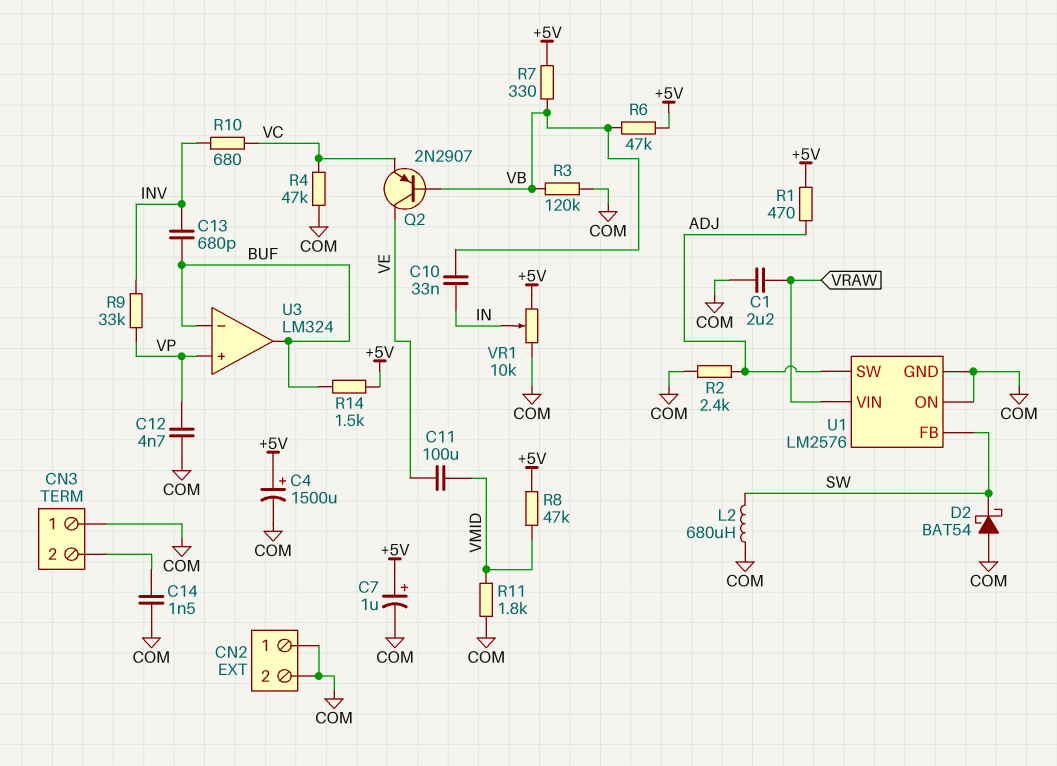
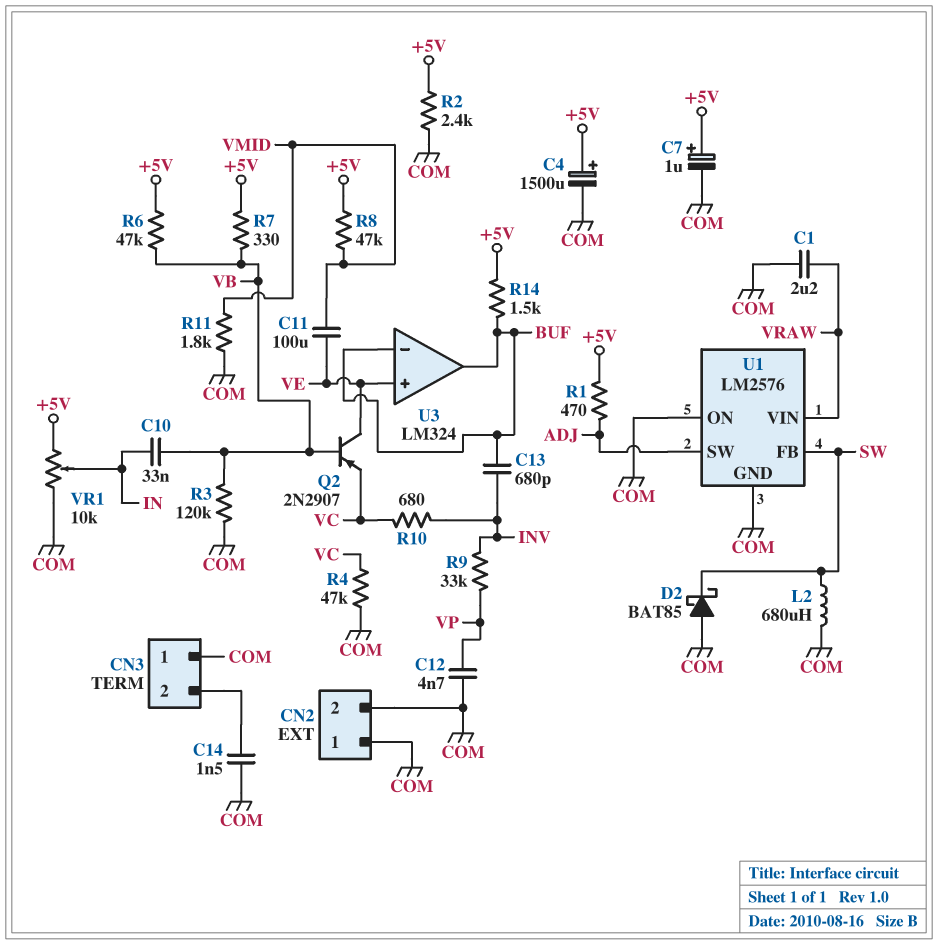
D2: schottky BAT54 (A COM, K SW) -> schottky BAT85 (A COM, K SW)
R2: 2.4k (ADJ, COM) -> 2.4k (+5V, COM)
U3 pin in+: VP -> VE

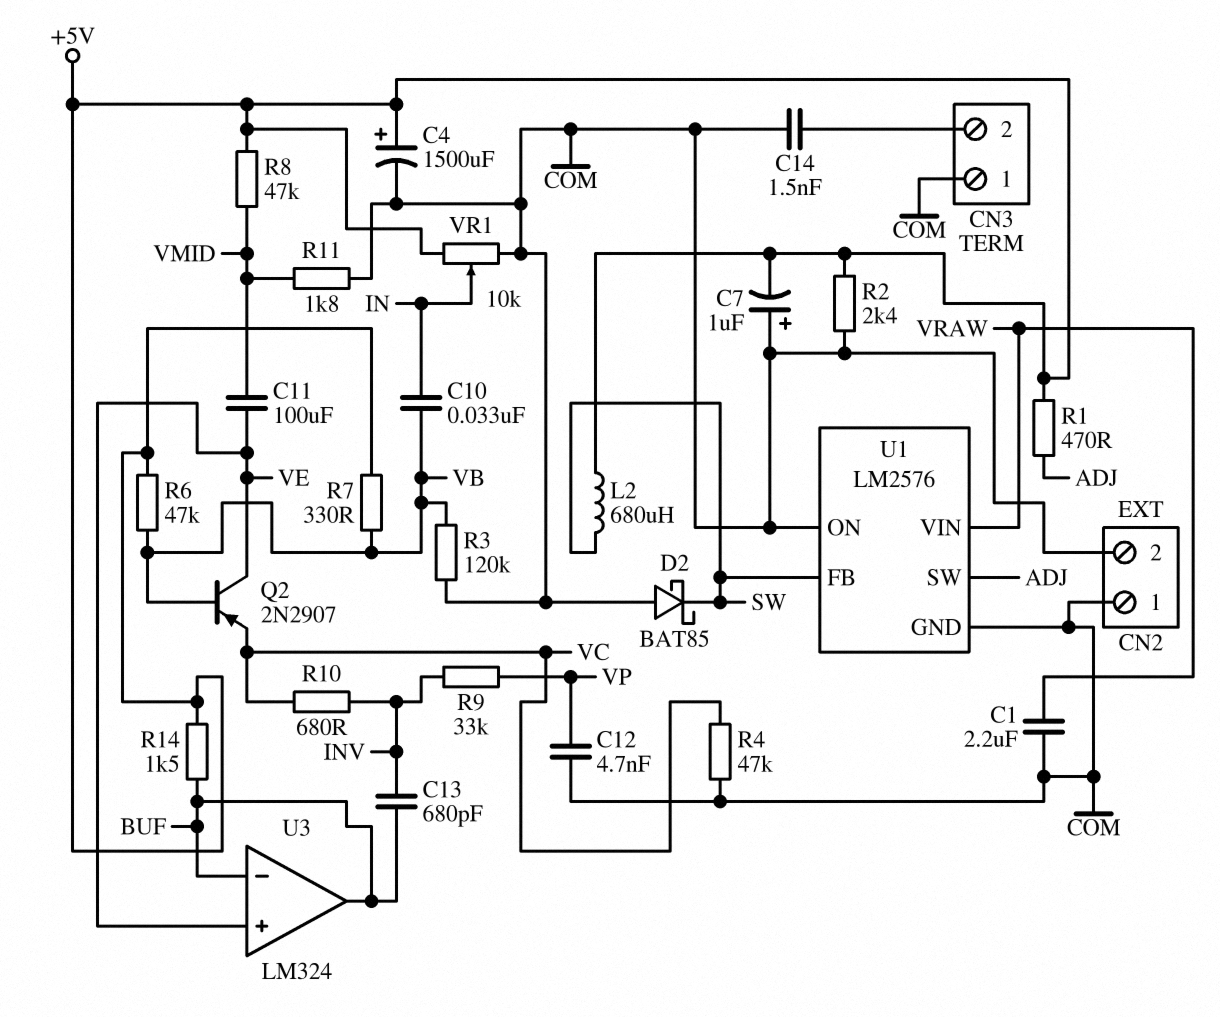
C7: 1uF (plus +5V, minus COM) -> 1uF (plus COM, minus +5V)
L2: 680uH (COM, SW) -> 680uH (+5V, SW)

